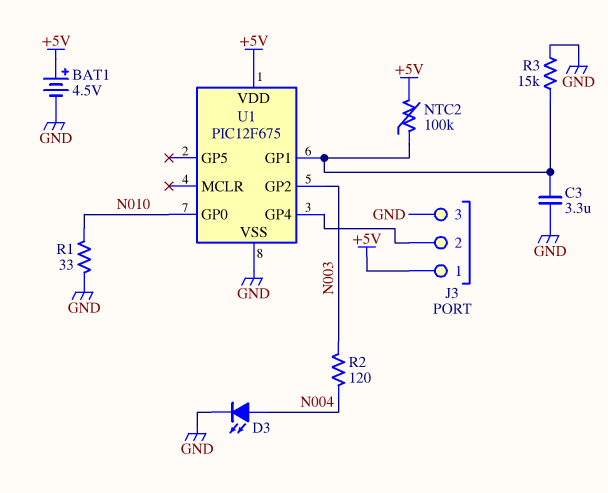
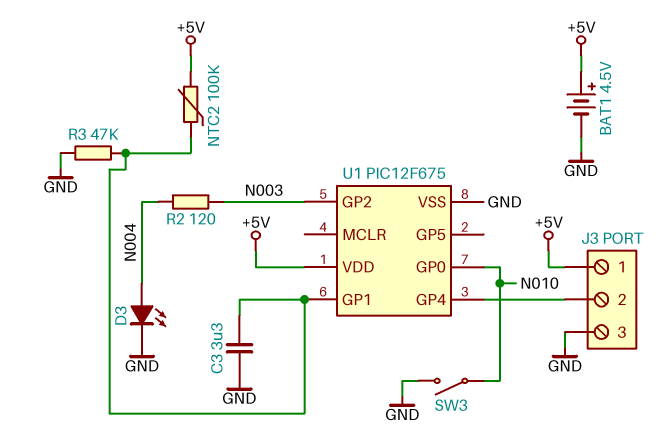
R1: 33 (GND, N010) -> none
R3: 15k (GND, U1/GP1) -> 47k (GND, U1/GP1)
SW3: none -> switch (GND, N010)

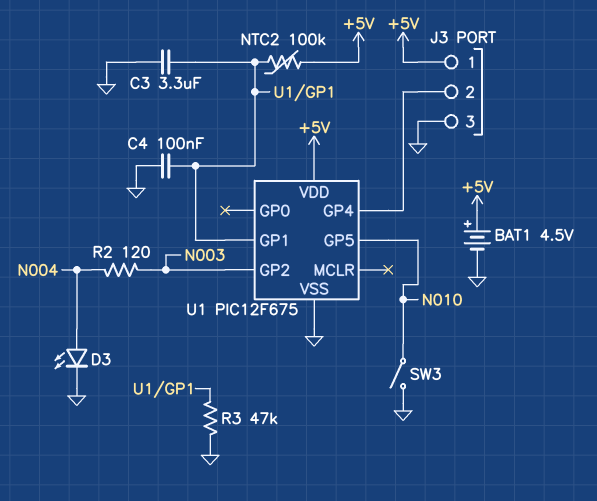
C4: none -> 100nF (GND, U1/GP1)
U1 pin GP0: N010 -> none
U1 pin GP5: none -> N010

